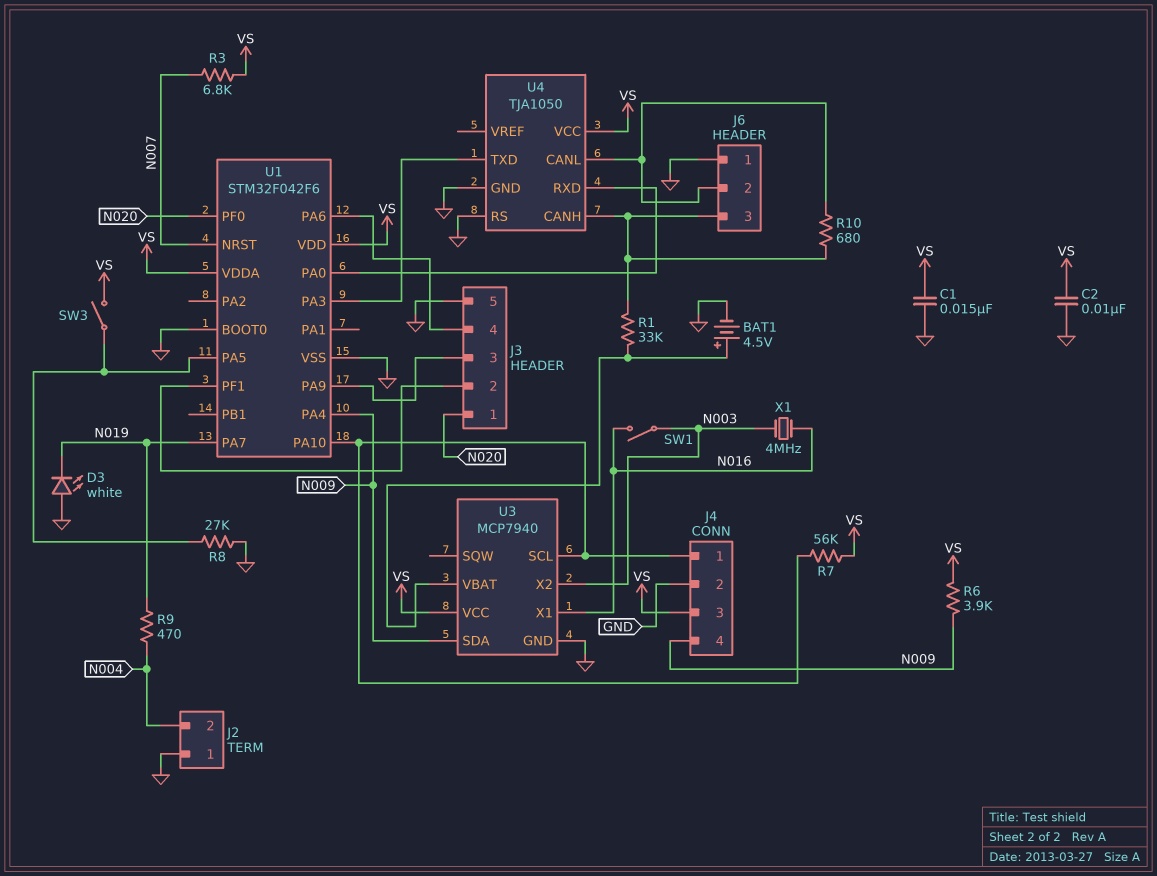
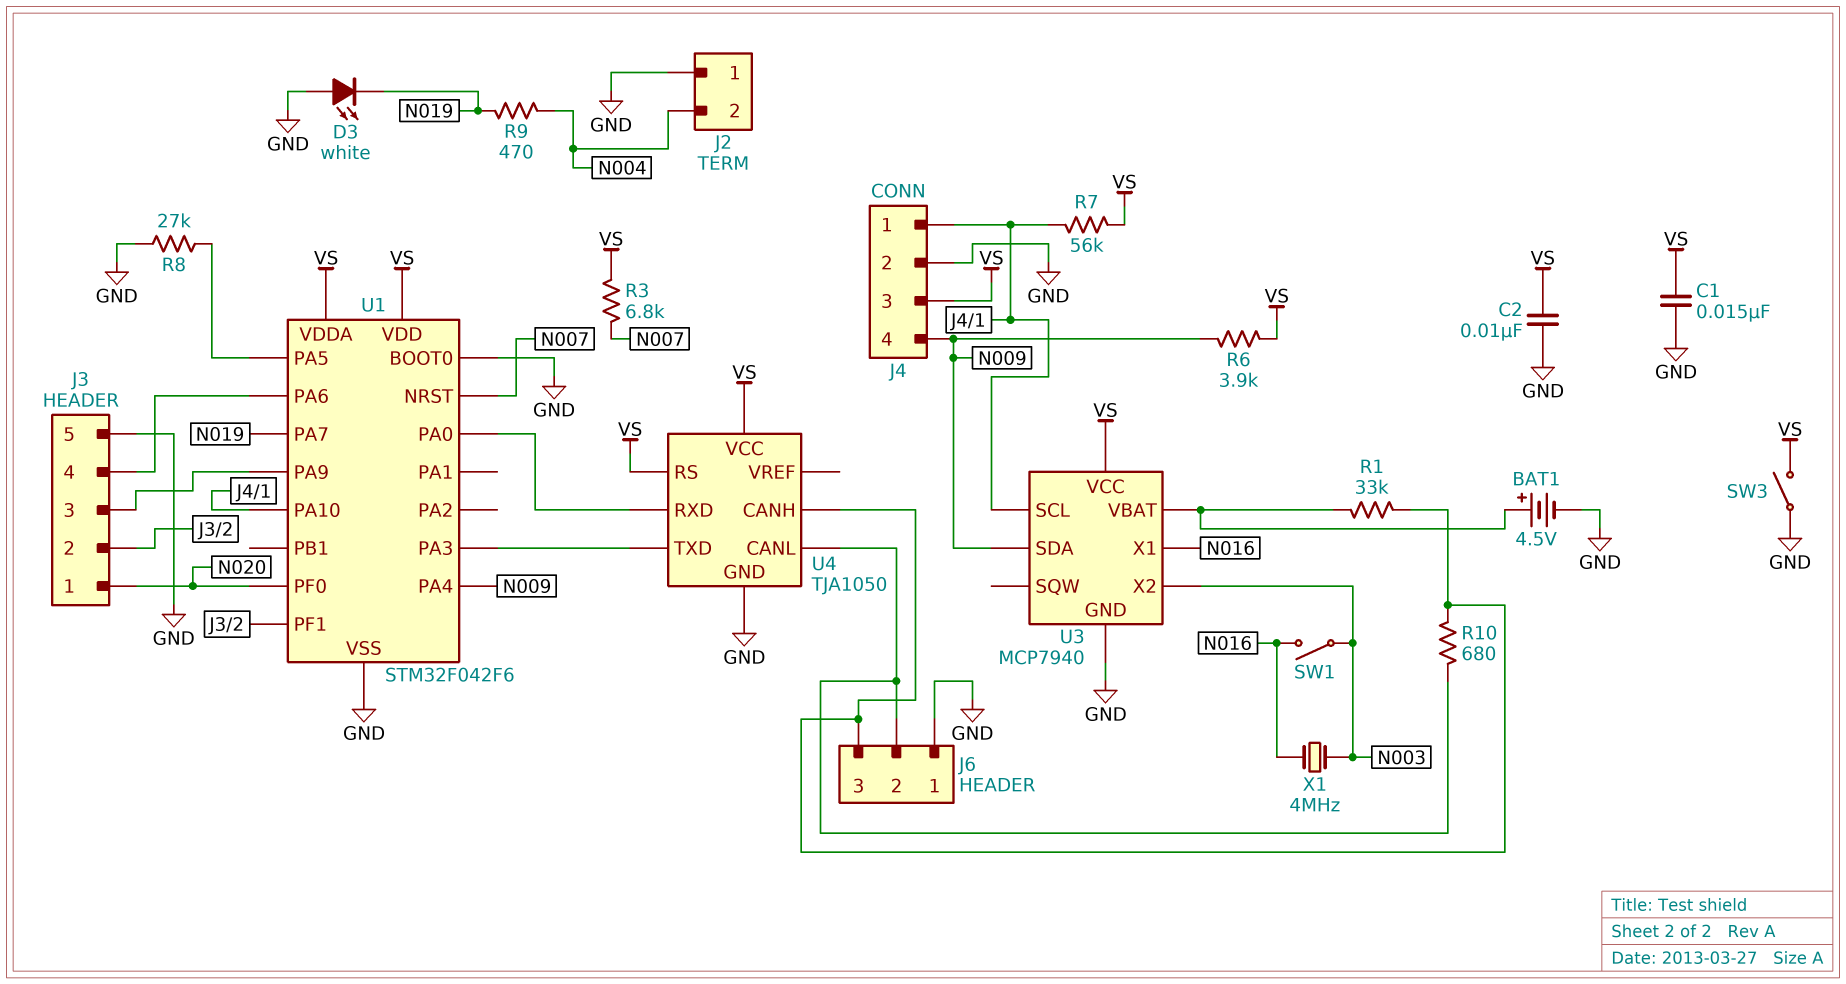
SW3: switch (U1/PA5, VS) -> switch (GND, VS)
U4 pin RS: GND -> VS

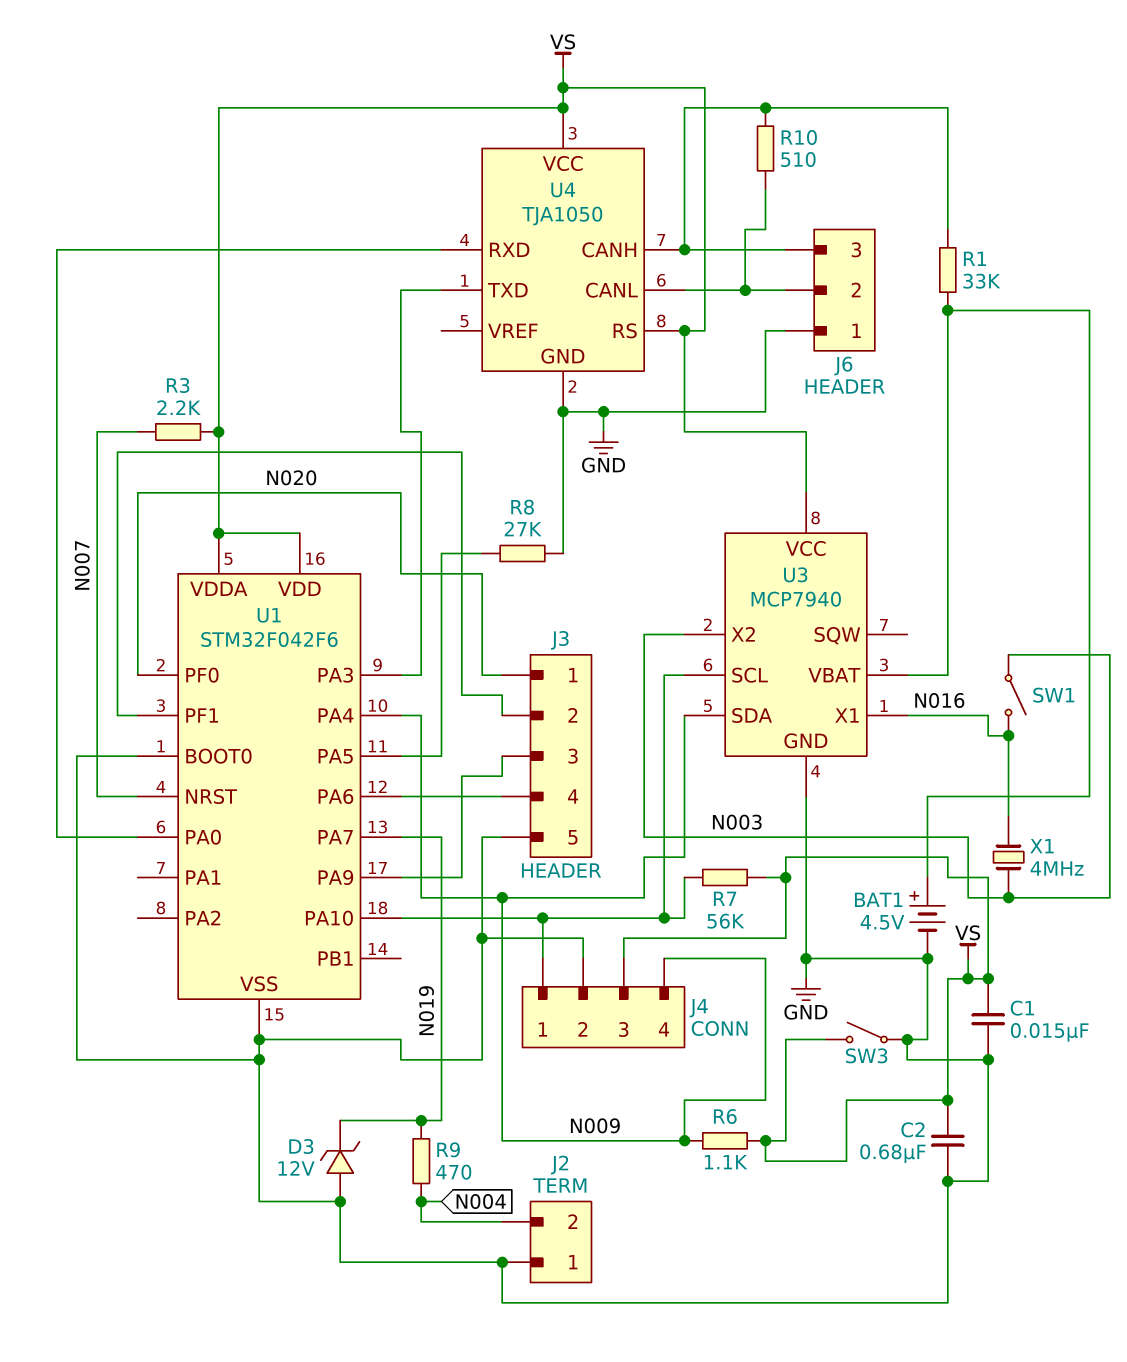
C2: 10nF (GND, VS) -> 680nF (GND, VS)
D3: LED white (A GND, K N019) -> zener 12V (A GND, K N019)
R3: 6.8k (N007, VS) -> 2.2k (N007, VS)
R6: 3.9k (N009, VS) -> 1.1k (N009, VS)
R10: 680 (J6/2, J6/3) -> 510 (J6/2, J6/3)

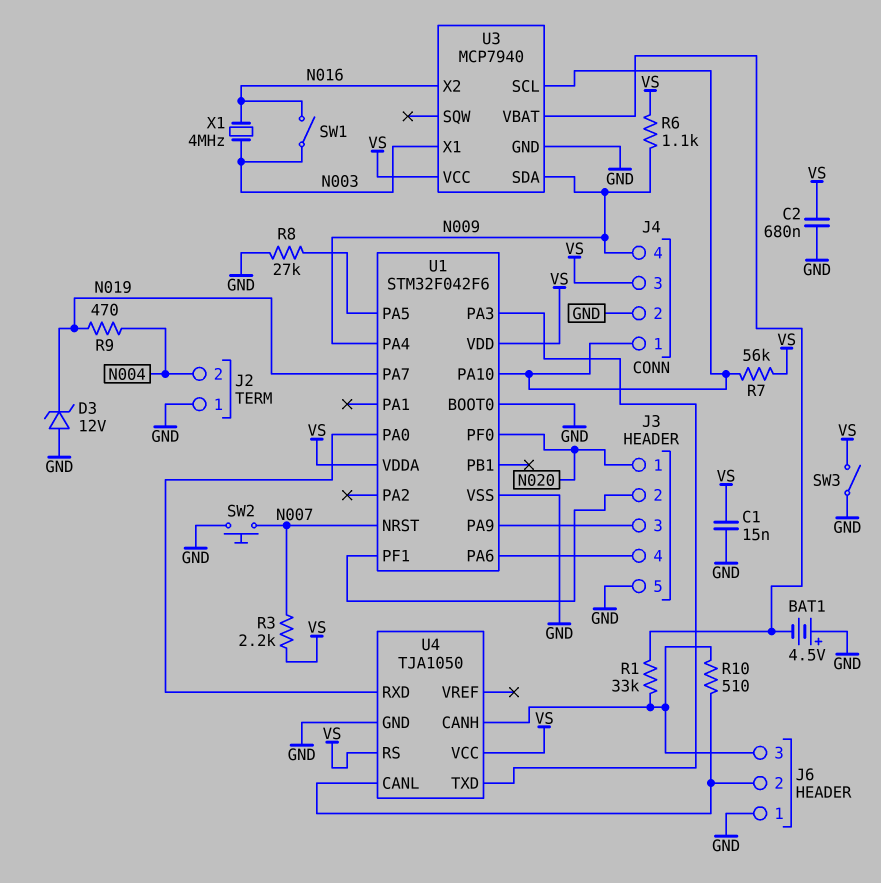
BAT1: 4.5V (plus U3/VBAT, minus GND) -> 4.5V (plus GND, minus U3/VBAT)
SW2: none -> button (GND, N007)
U3 pin X1: N016 -> N003
U3 pin X2: N003 -> N016

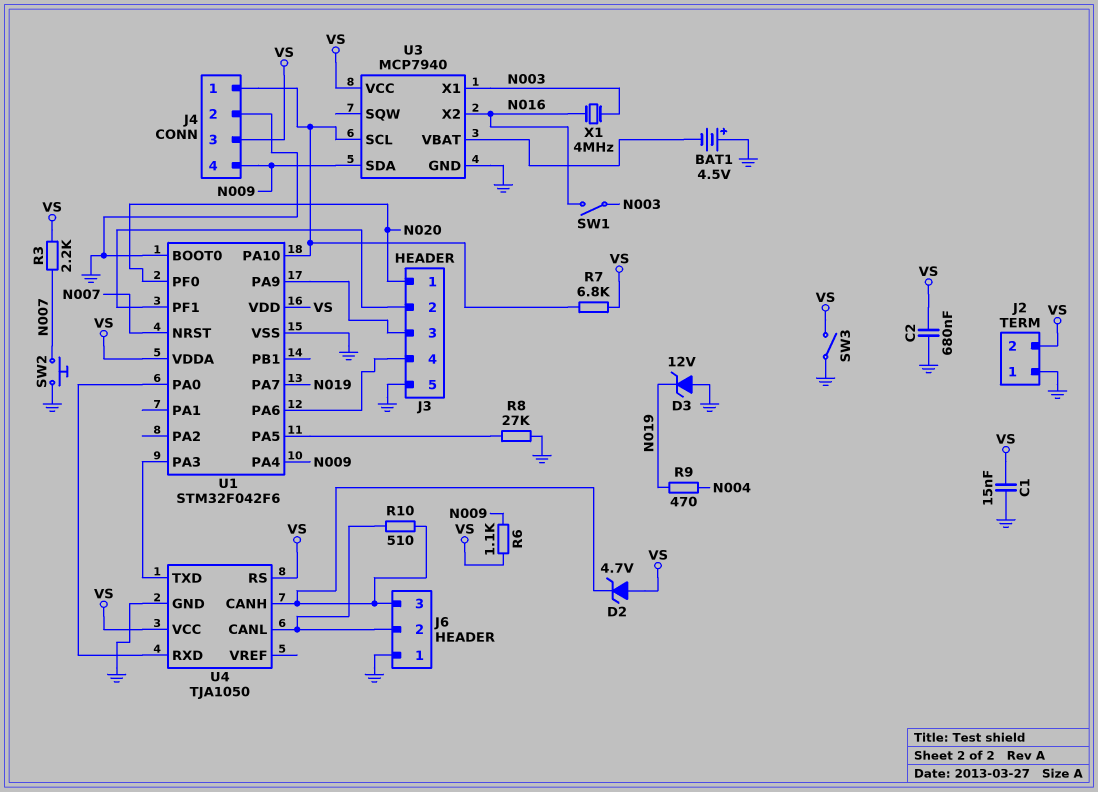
D2: none -> zener 4.7V (A VS, K J6/3)
J2 pin 2: N004 -> VS
R1: 33k (J6/3, U3/VBAT) -> none
R7: 56k (J4/1, VS) -> 6.8k (J4/1, VS)

